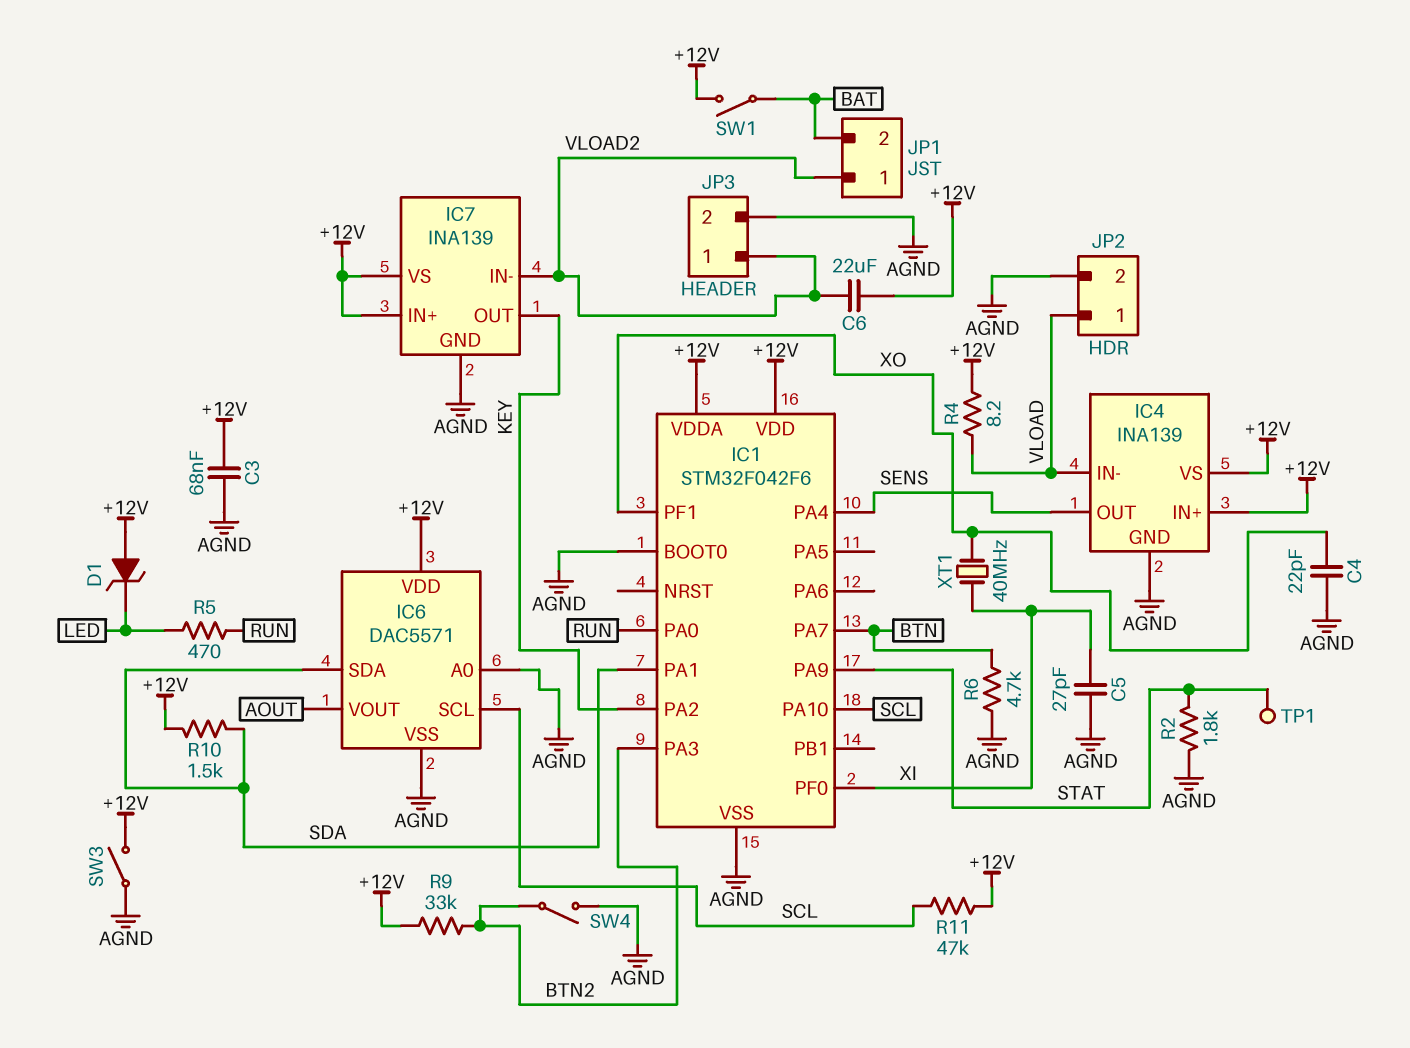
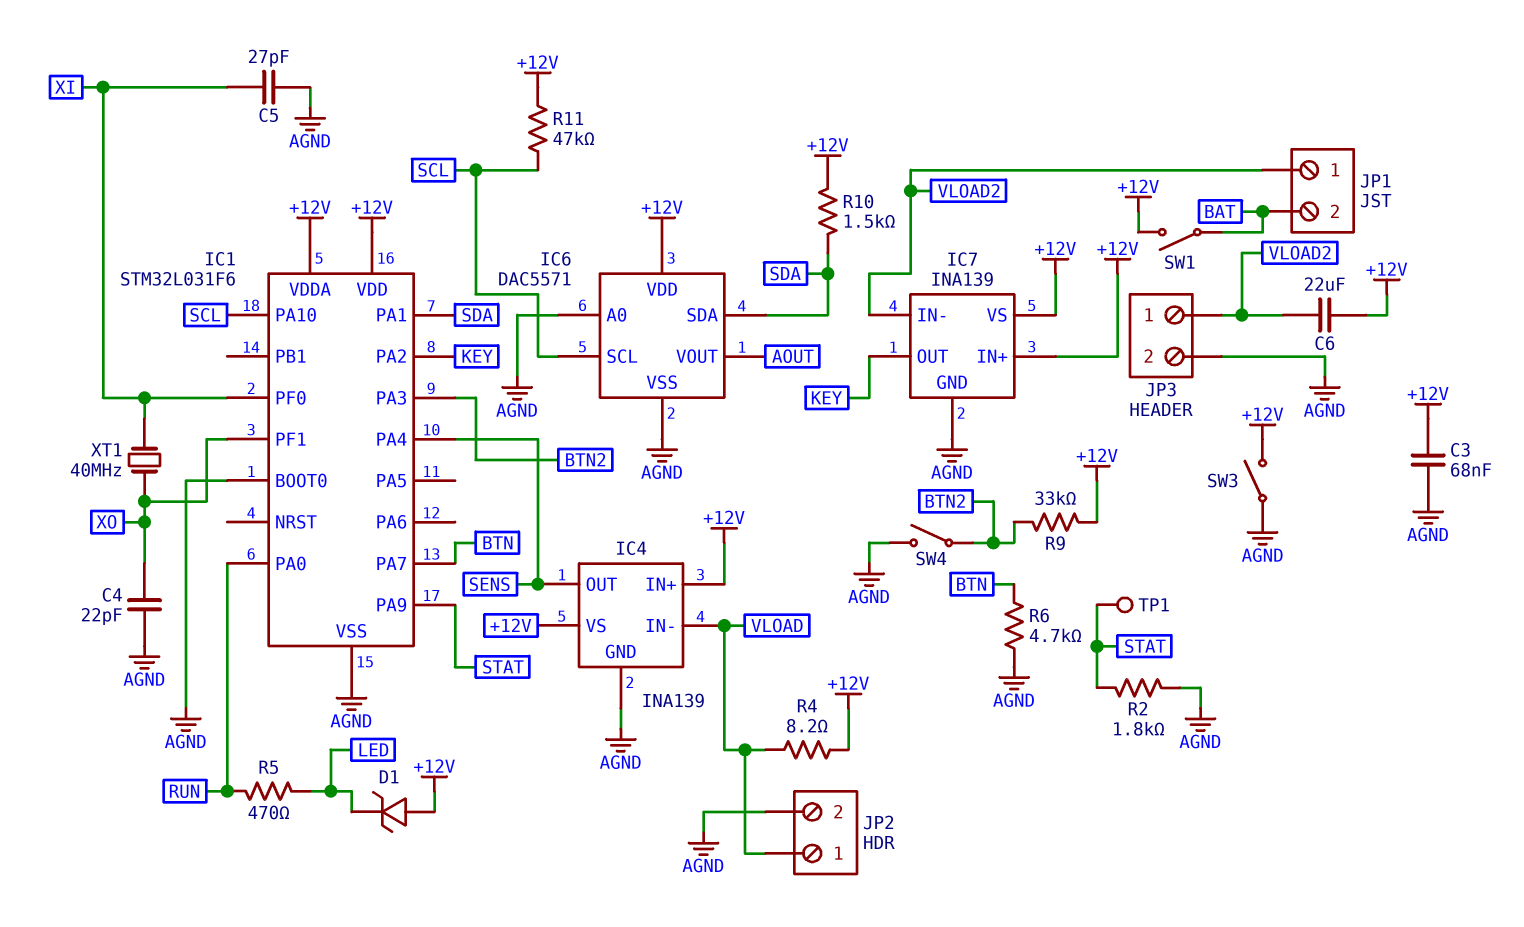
IC1: STM32F042F6 -> STM32L031F6

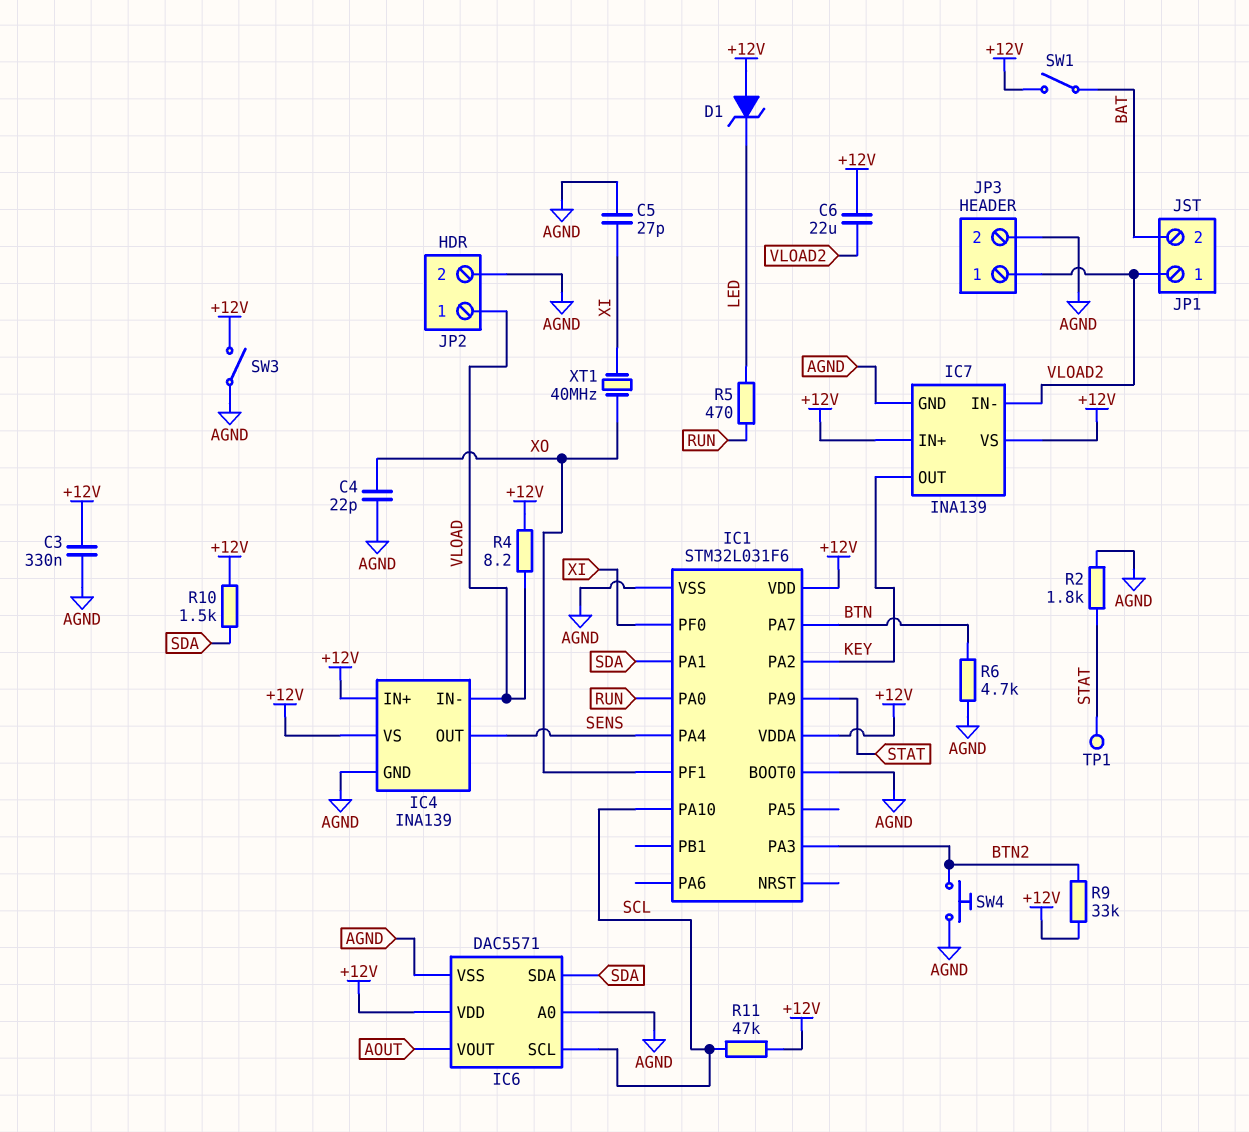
C3: 68nF (+12V, AGND) -> 330nF (+12V, AGND)
SW4: switch (AGND, BTN2) -> button (AGND, BTN2)

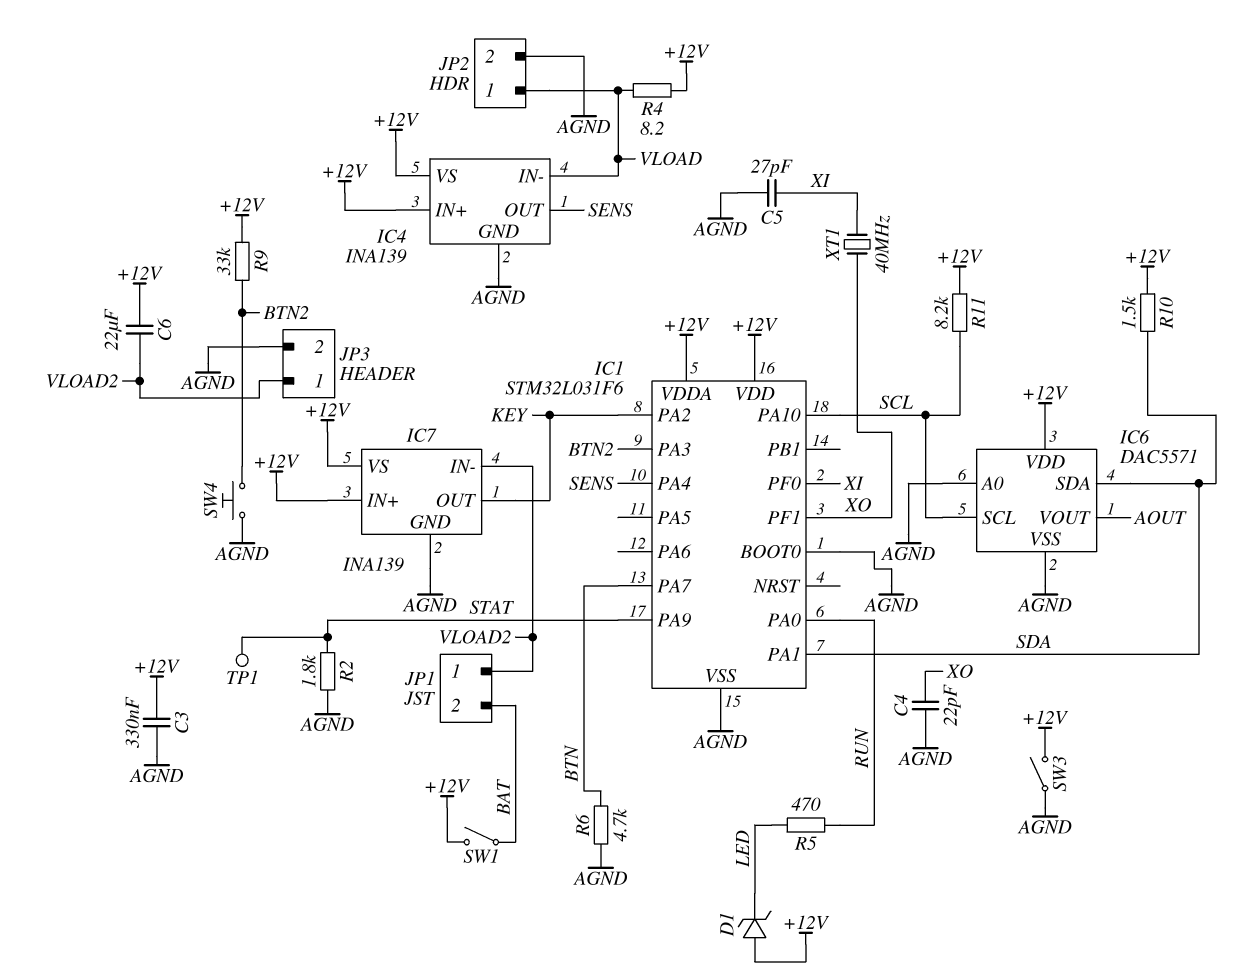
R11: 47k (+12V, SCL) -> 8.2k (+12V, SCL)

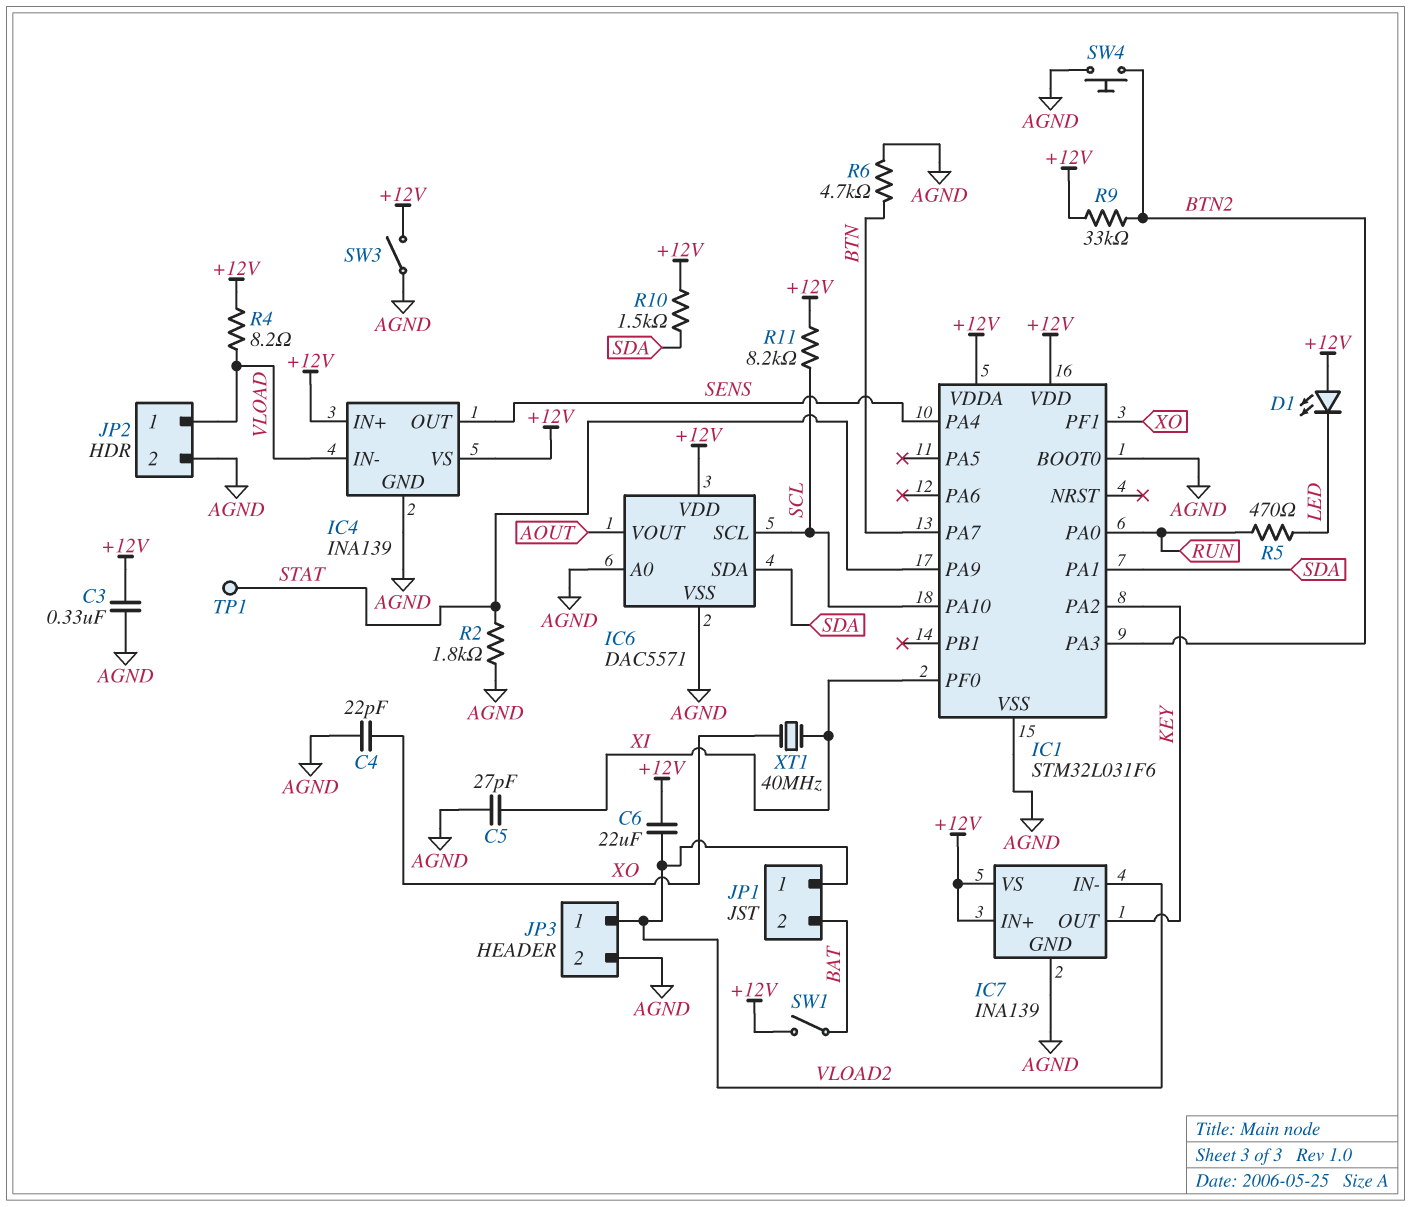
D1: zener (A +12V, K LED) -> LED (A +12V, K LED)

